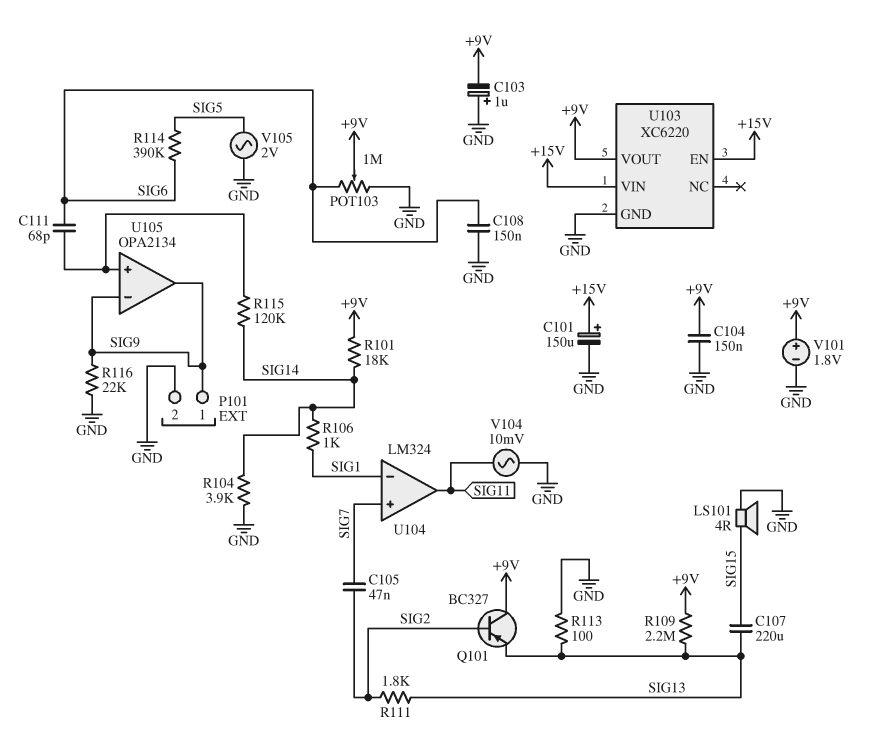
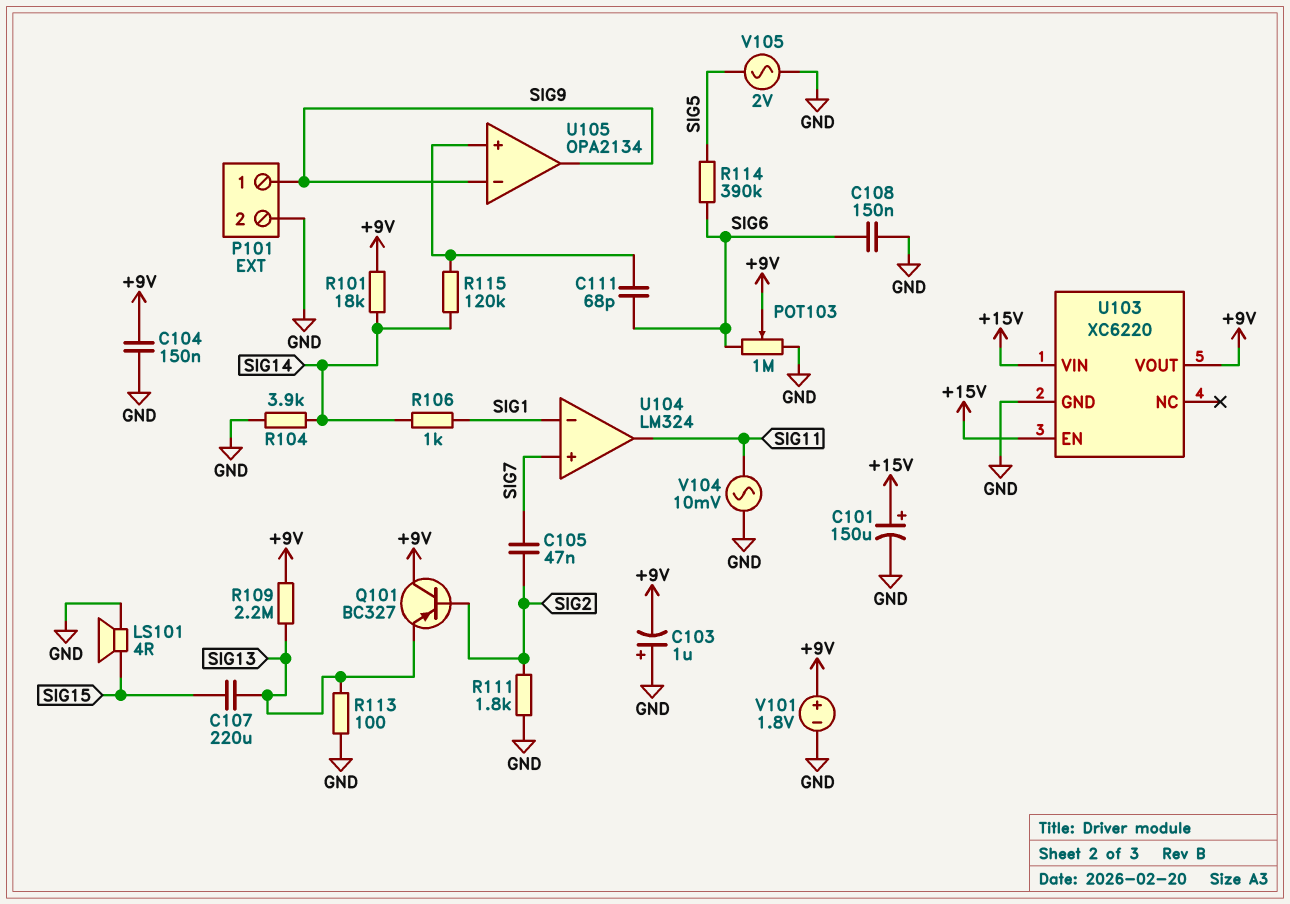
R111: 1.8k (SIG2, SIG13) -> 1.8k (GND, SIG2)
R116: 22k (GND, SIG9) -> none

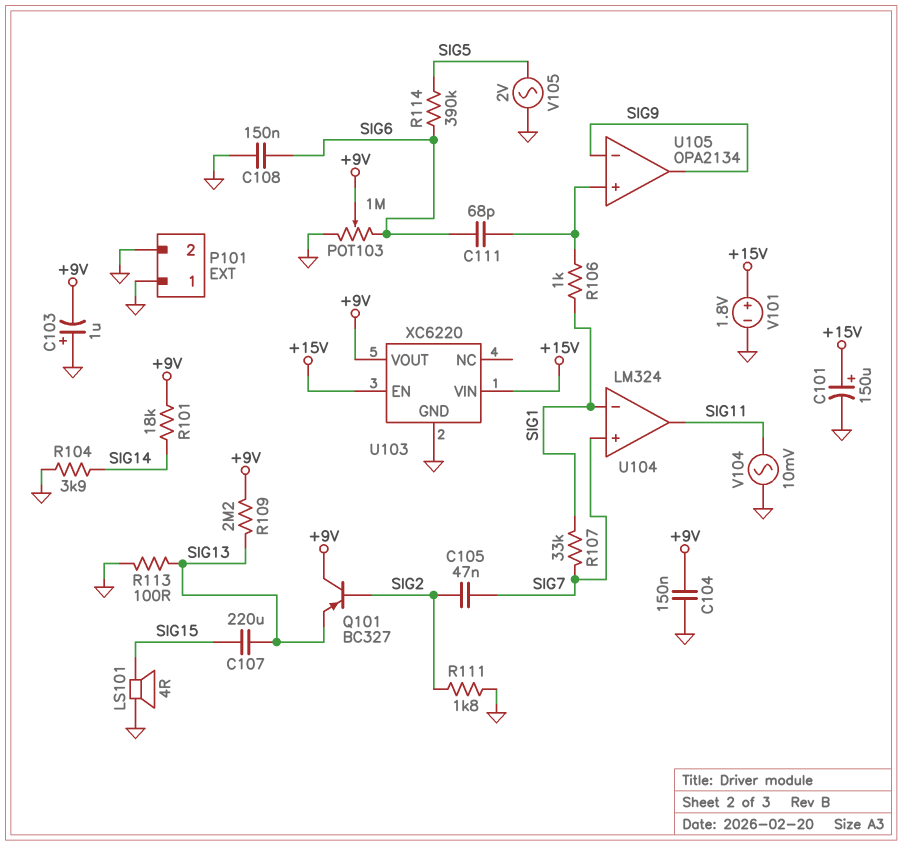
P101 pin 1: SIG9 -> GND
R106: 1k (SIG1, SIG14) -> 1k (SIG1, U105/in+)
R107: none -> 33k (SIG1, SIG7)
R115: 120k (SIG14, U105/in+) -> none
V101: 1.8V (plus +9V, minus GND) -> 1.8V (plus +15V, minus GND)

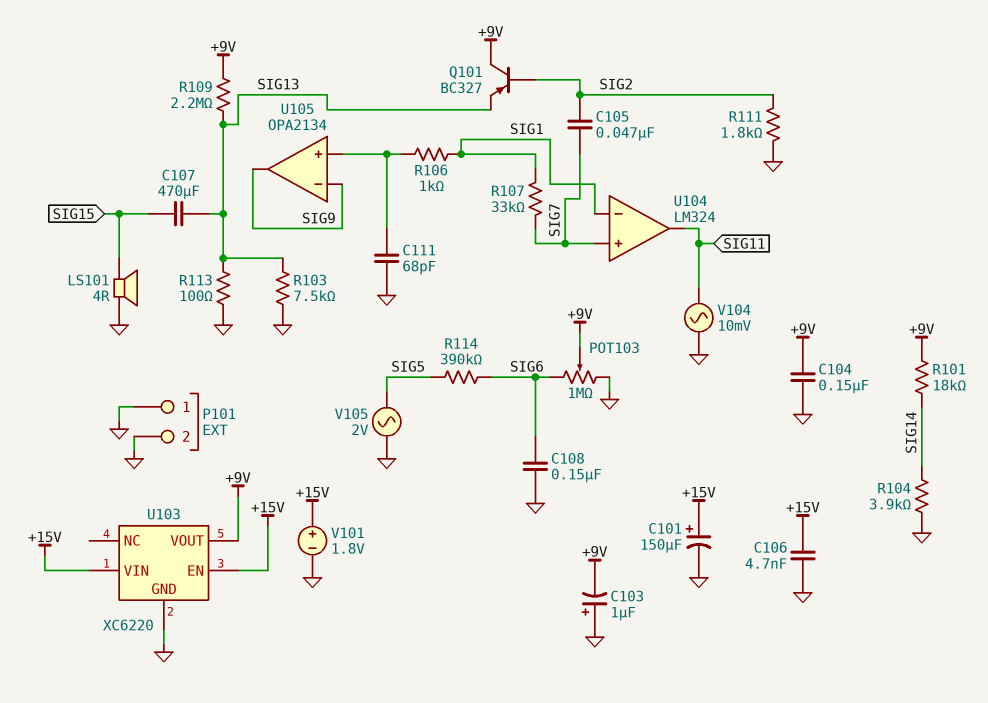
C106: none -> 4.7nF (+15V, GND)
C107: 220uF (SIG13, SIG15) -> 470uF (SIG13, SIG15)
C111: 68pF (SIG6, U105/in+) -> 68pF (GND, U105/in+)
R103: none -> 7.5k (GND, SIG13)

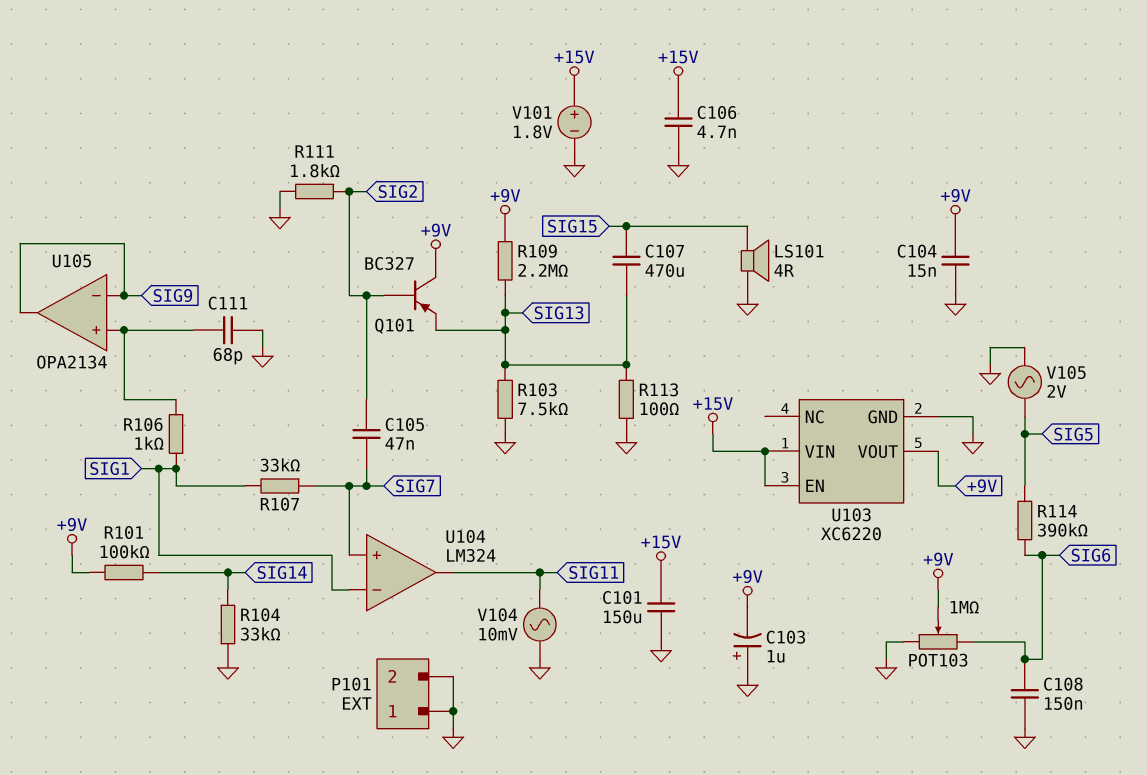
C101: 150uF (plus +15V, minus GND) -> 150uF (+15V, GND)
C104: 150nF (+9V, GND) -> 15nF (+9V, GND)
R101: 18k (+9V, SIG14) -> 100k (+9V, SIG14)
R104: 3.9k (GND, SIG14) -> 33k (GND, SIG14)

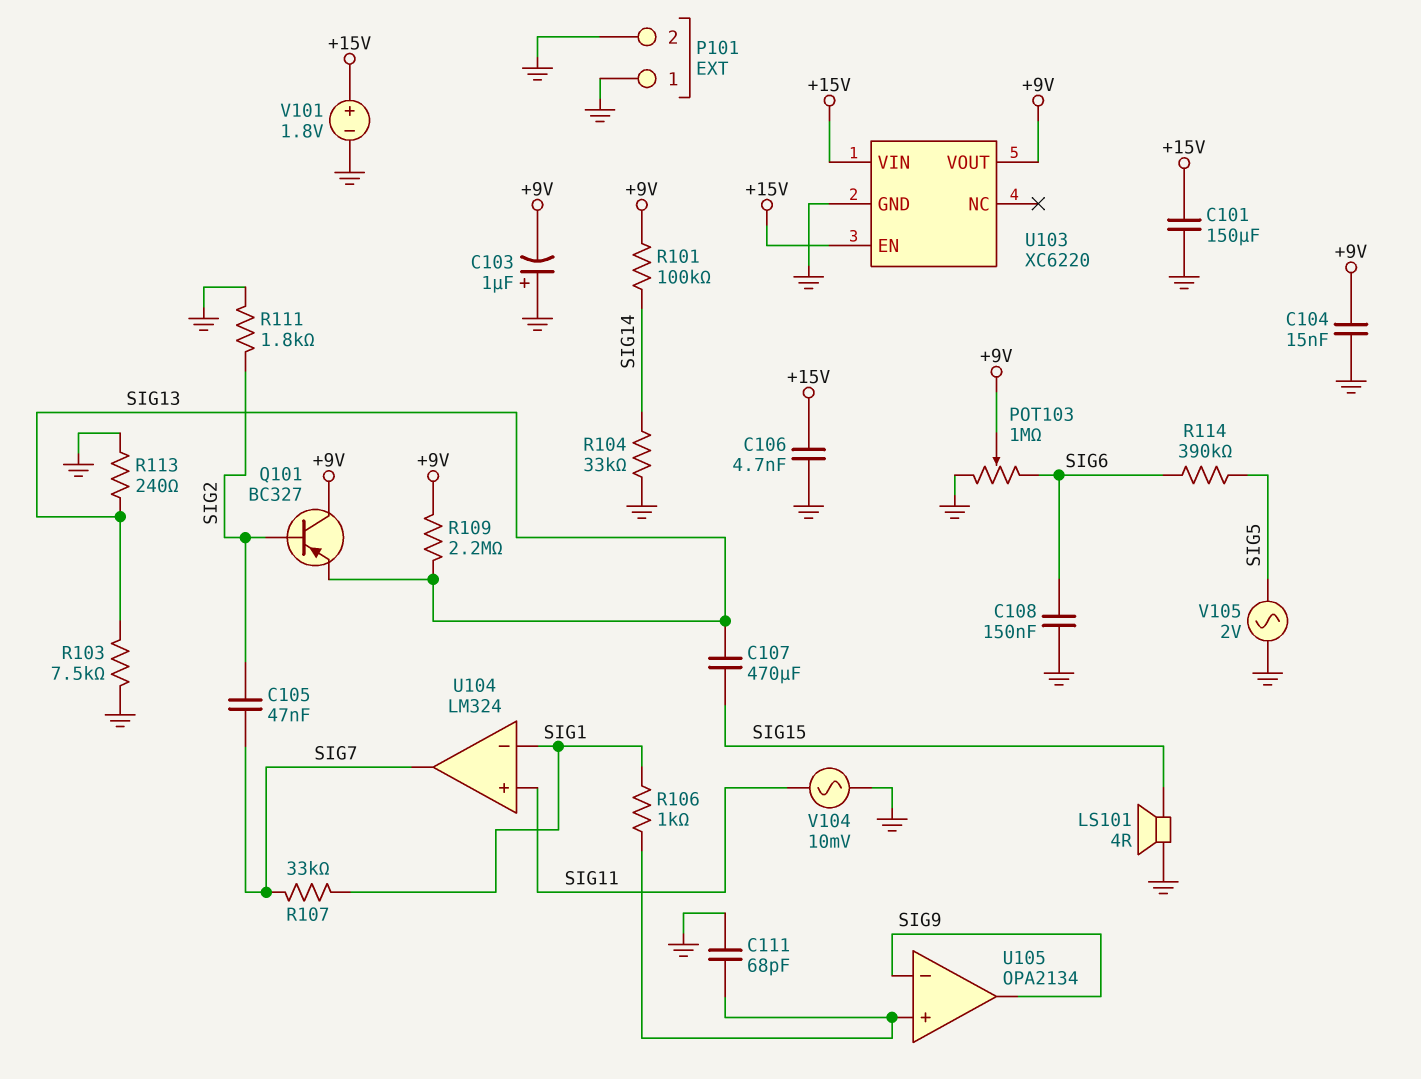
R113: 100 (GND, SIG13) -> 240 (GND, SIG13)
U104 pin in+: SIG7 -> SIG11
U104 pin out: SIG11 -> SIG7

